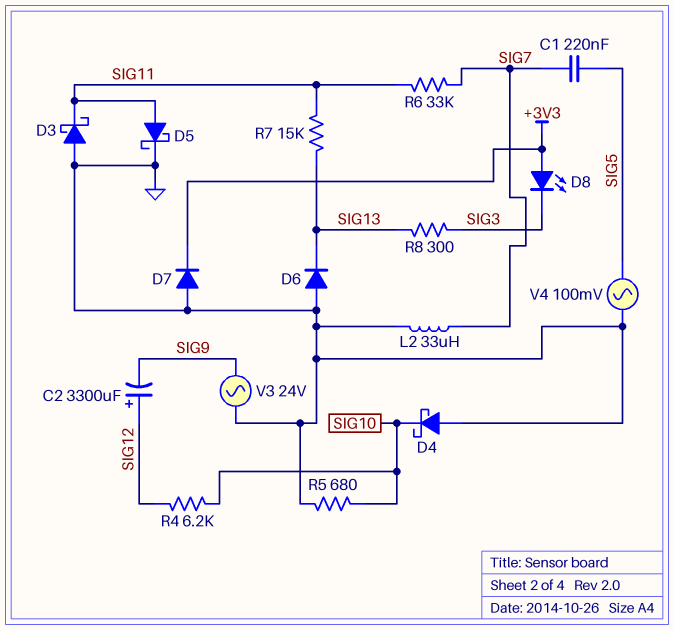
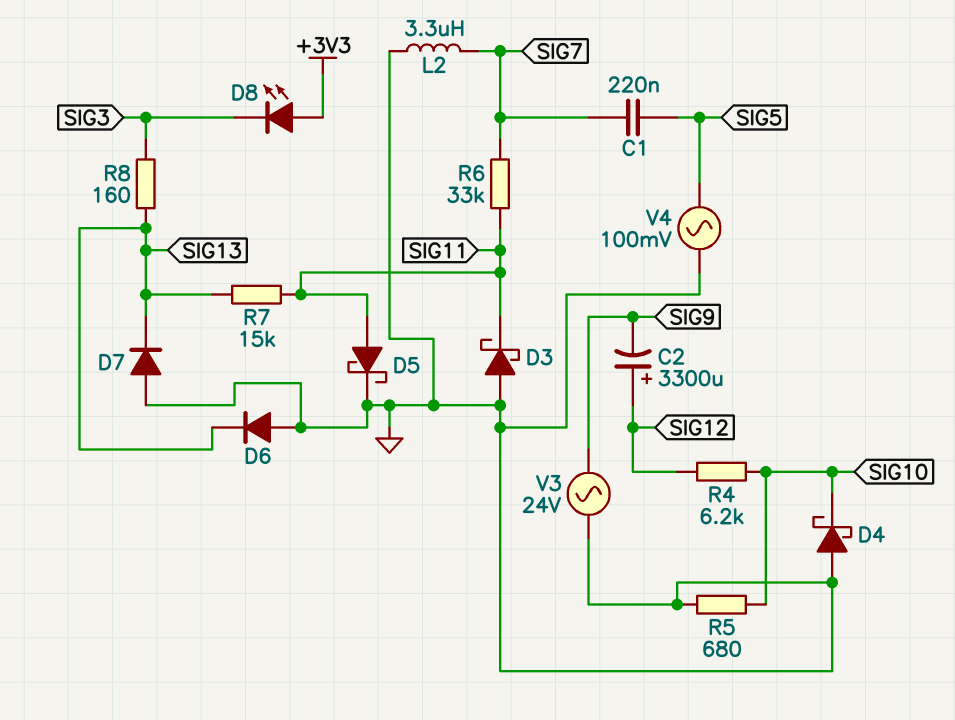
D7: diode (A GND, K +3V3) -> diode (A GND, K SIG13)
L2: 33uH (GND, SIG7) -> 3.3uH (GND, SIG7)
R8: 300 (SIG3, SIG13) -> 160 (SIG3, SIG13)

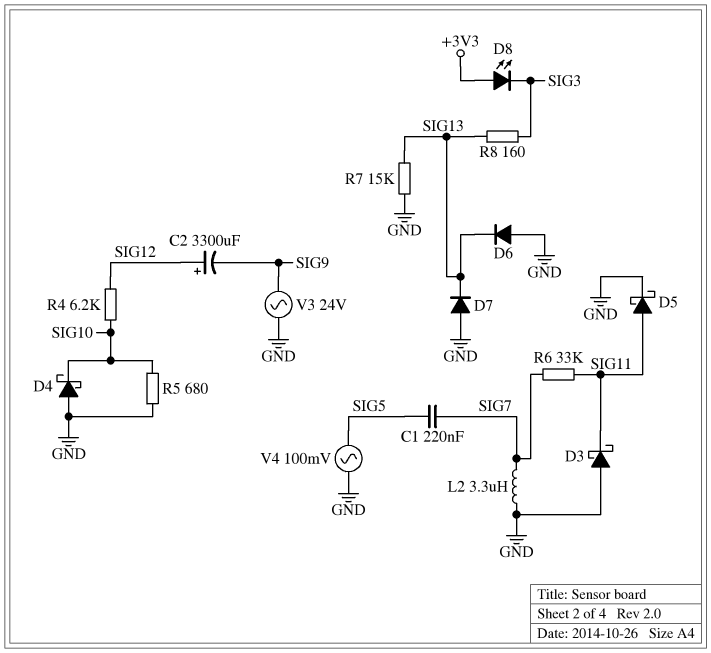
R7: 15k (SIG11, SIG13) -> 15k (GND, SIG13)

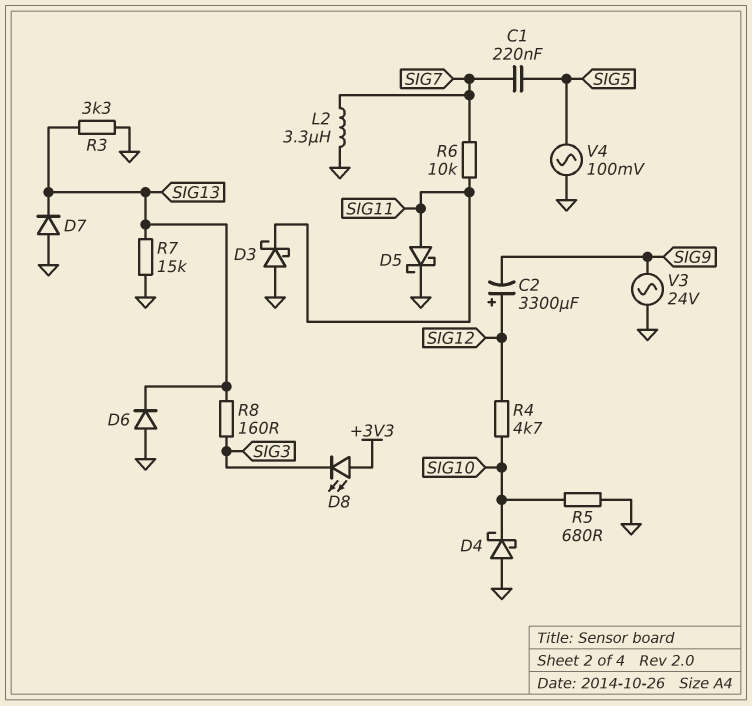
R3: none -> 3.3k (GND, SIG13)
R4: 6.2k (SIG10, SIG12) -> 4.7k (SIG10, SIG12)
R6: 33k (SIG7, SIG11) -> 10k (SIG7, SIG11)

